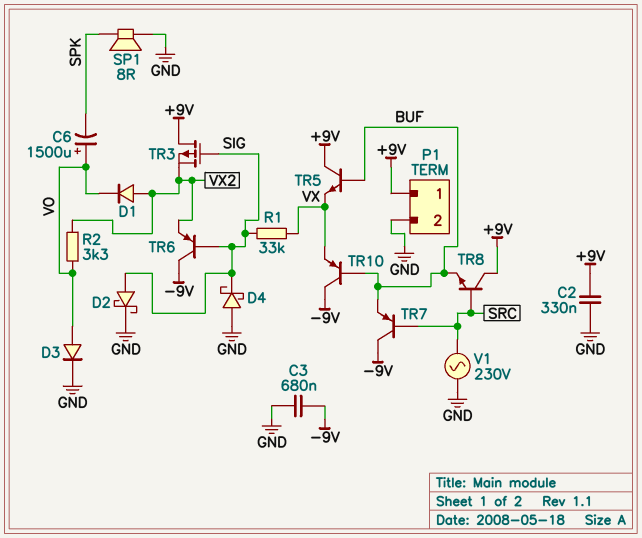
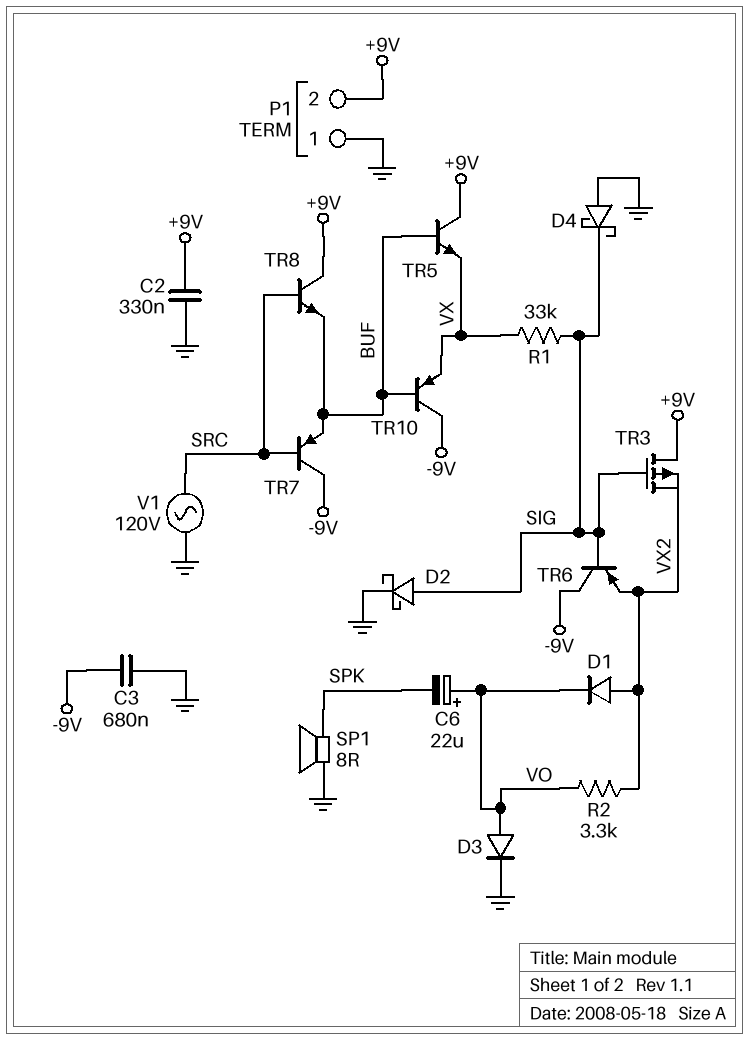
C6: 1500uF (plus VO, minus SPK) -> 22uF (plus VO, minus SPK)
P1 pin 1: +9V -> GND
P1 pin 2: GND -> +9V
V1: AC 230V (GND, SRC) -> AC 120V (GND, SRC)

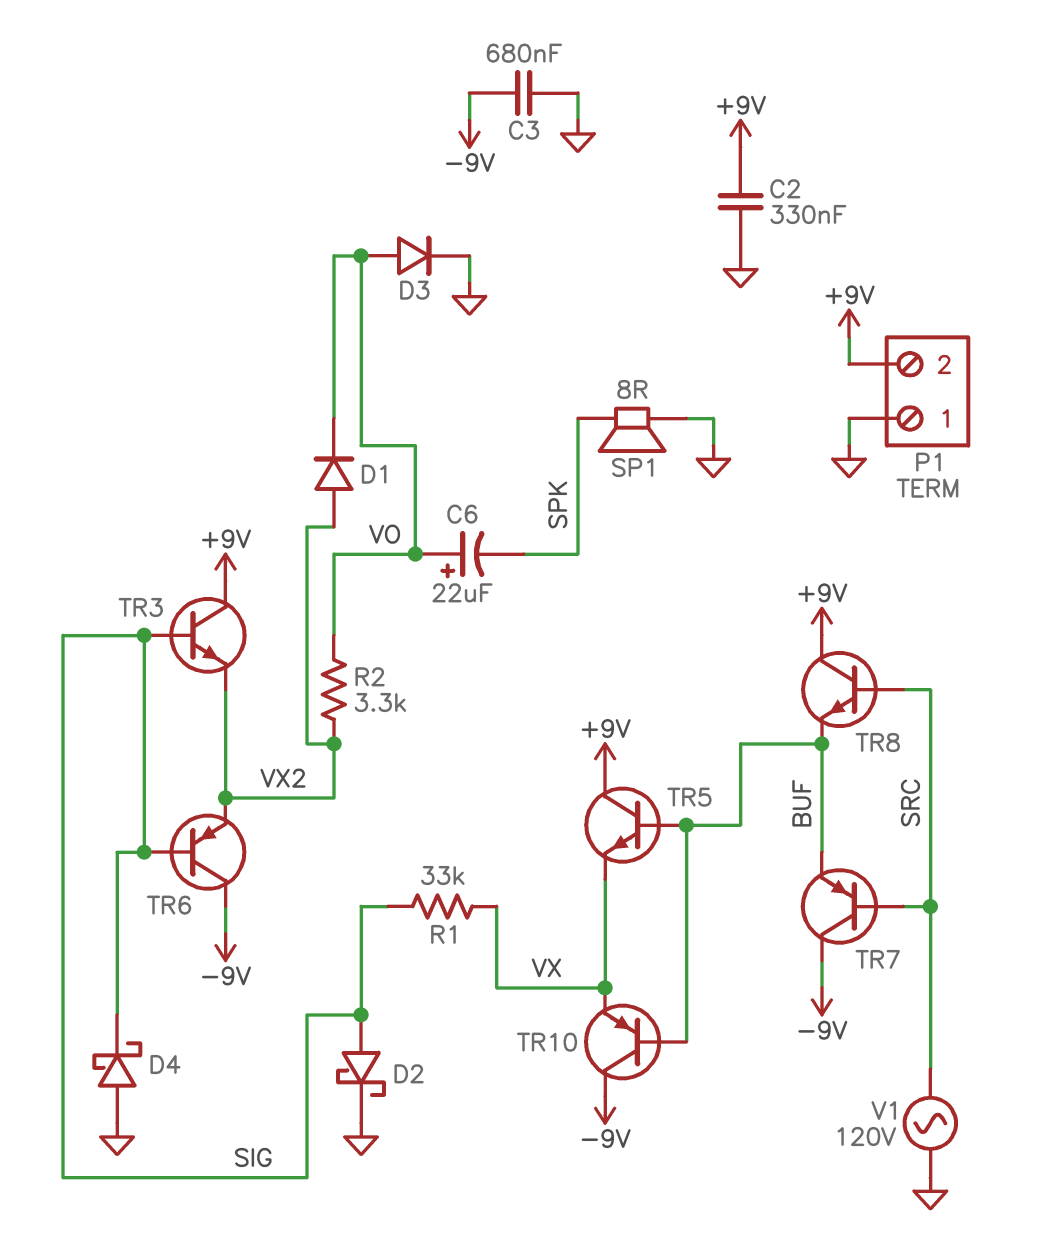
TR3: PMOS (G SIG, D +9V, S VX2) -> NPN (B SIG, C +9V, E VX2)

